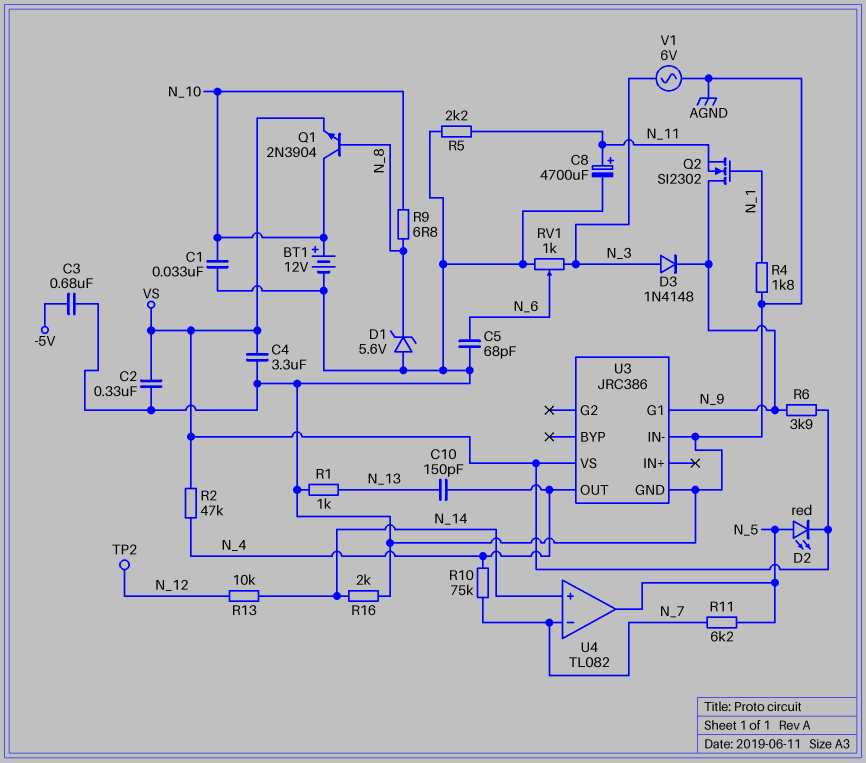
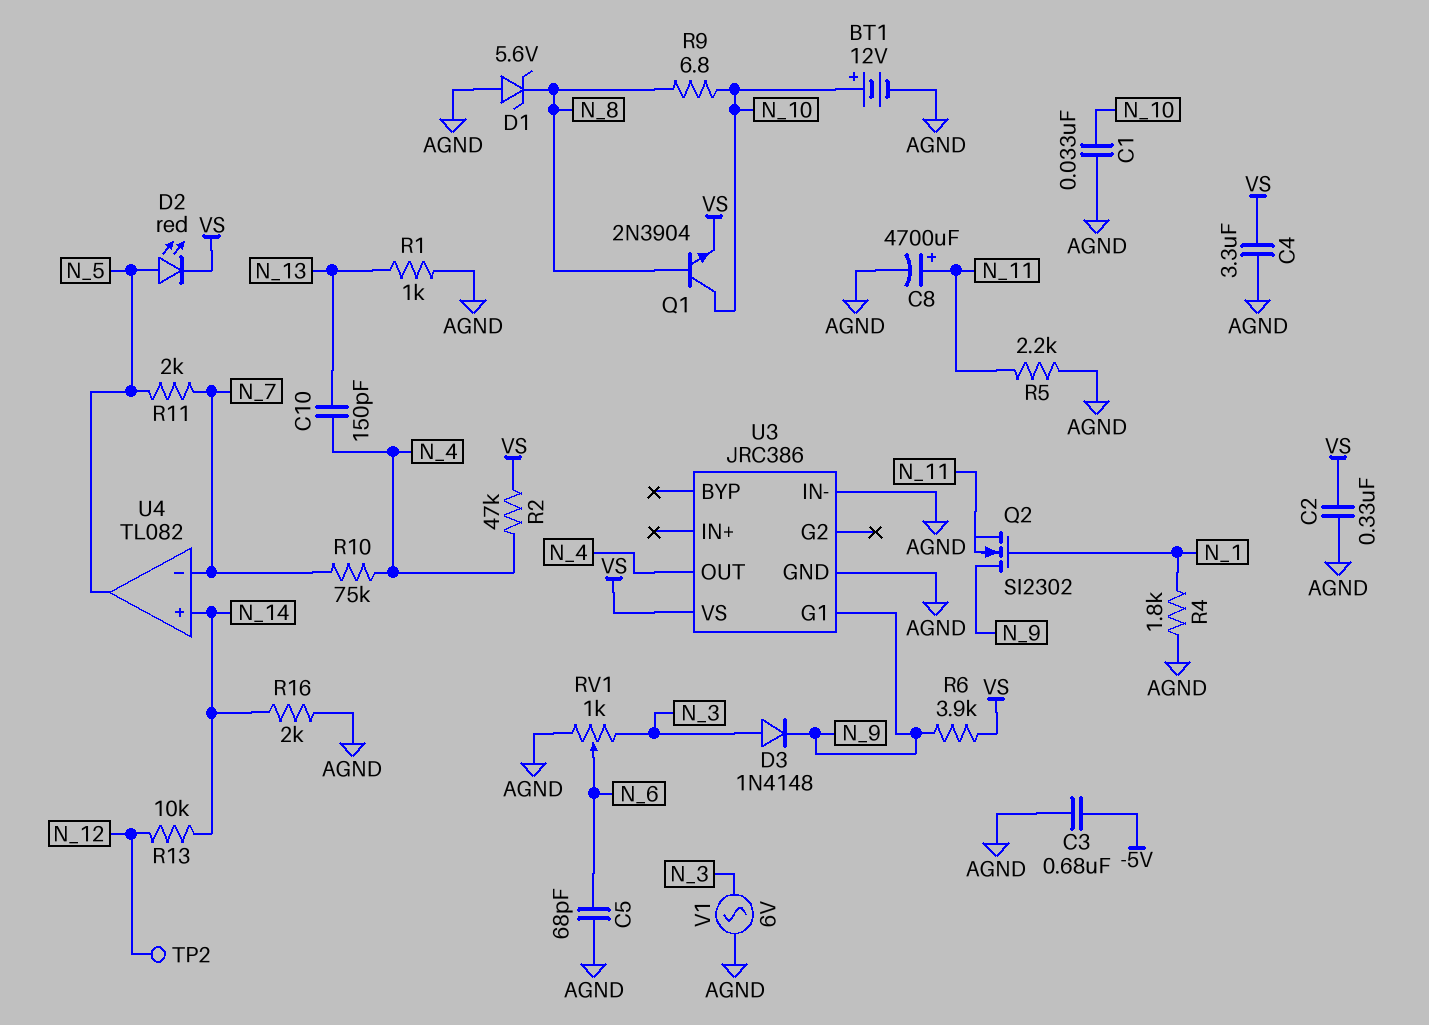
R11: 6.2k (N_5, N_7) -> 2k (N_5, N_7)

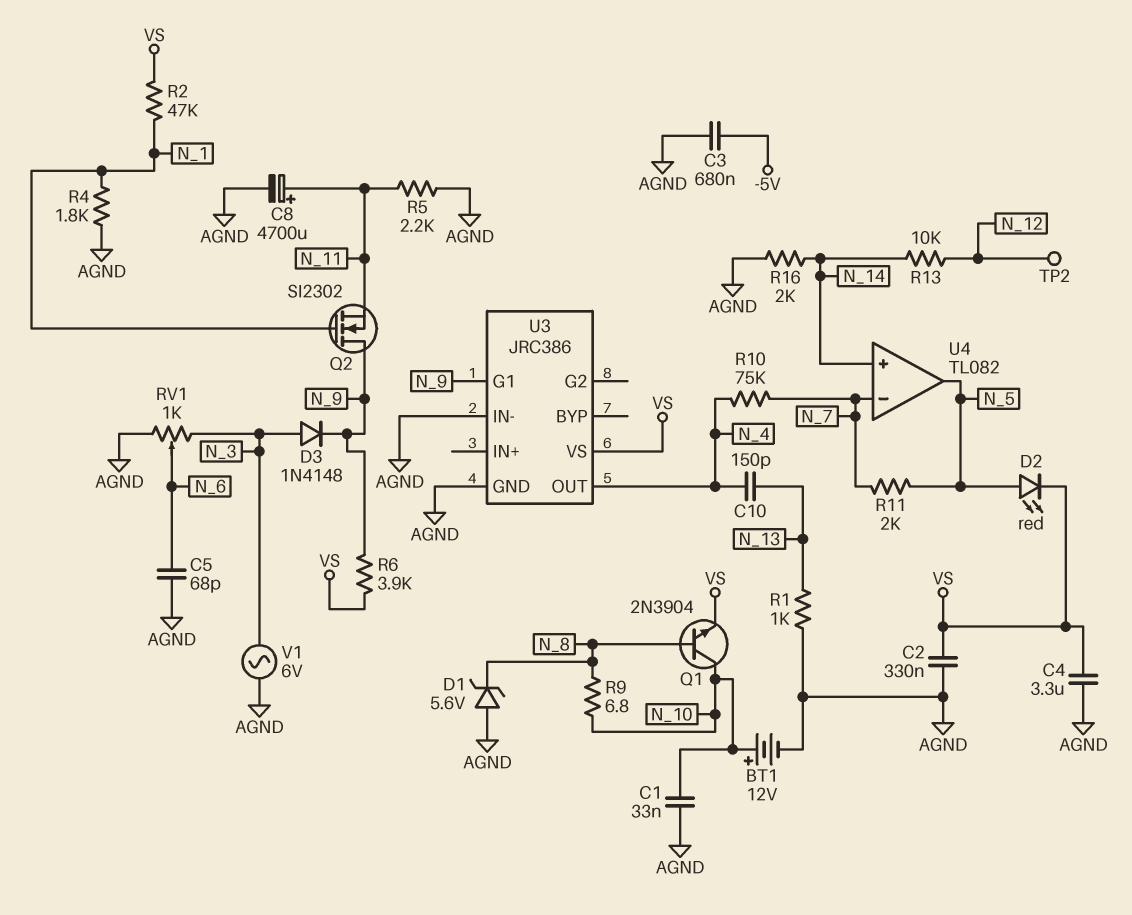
R2: 47k (N_4, VS) -> 47k (N_1, VS)

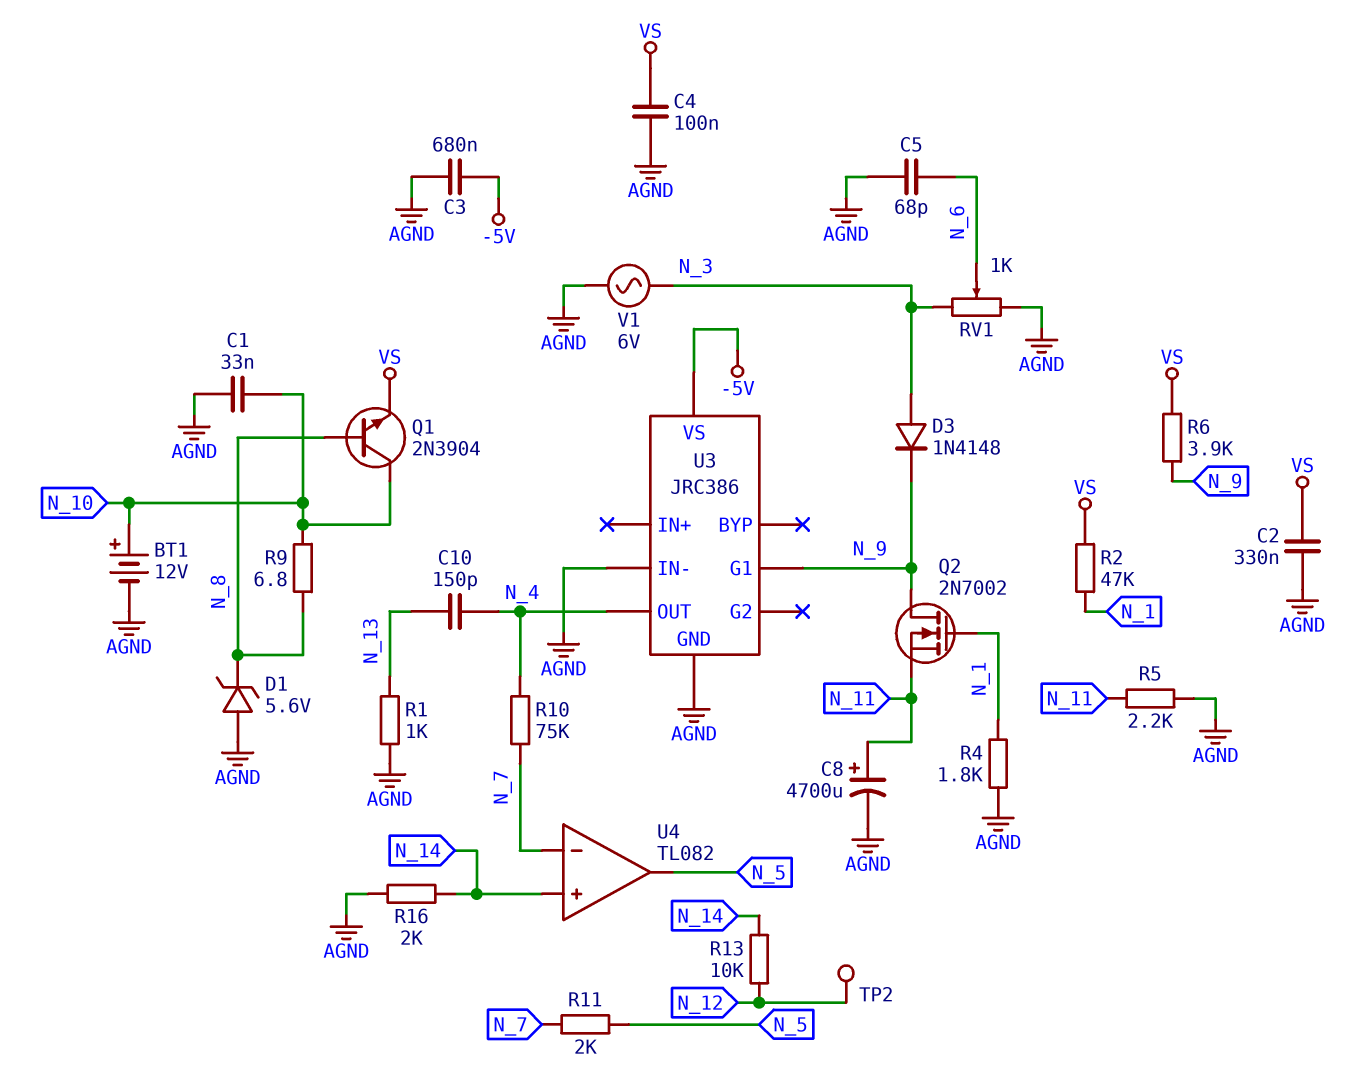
C4: 3.3uF (AGND, VS) -> 100nF (AGND, VS)
D2: LED red (A N_5, K VS) -> none
Q2: NMOS SI2302 (G N_1, D N_9, S N_11) -> NMOS 2N7002 (G N_1, D N_9, S N_11)
U3 pin VS: VS -> -5V

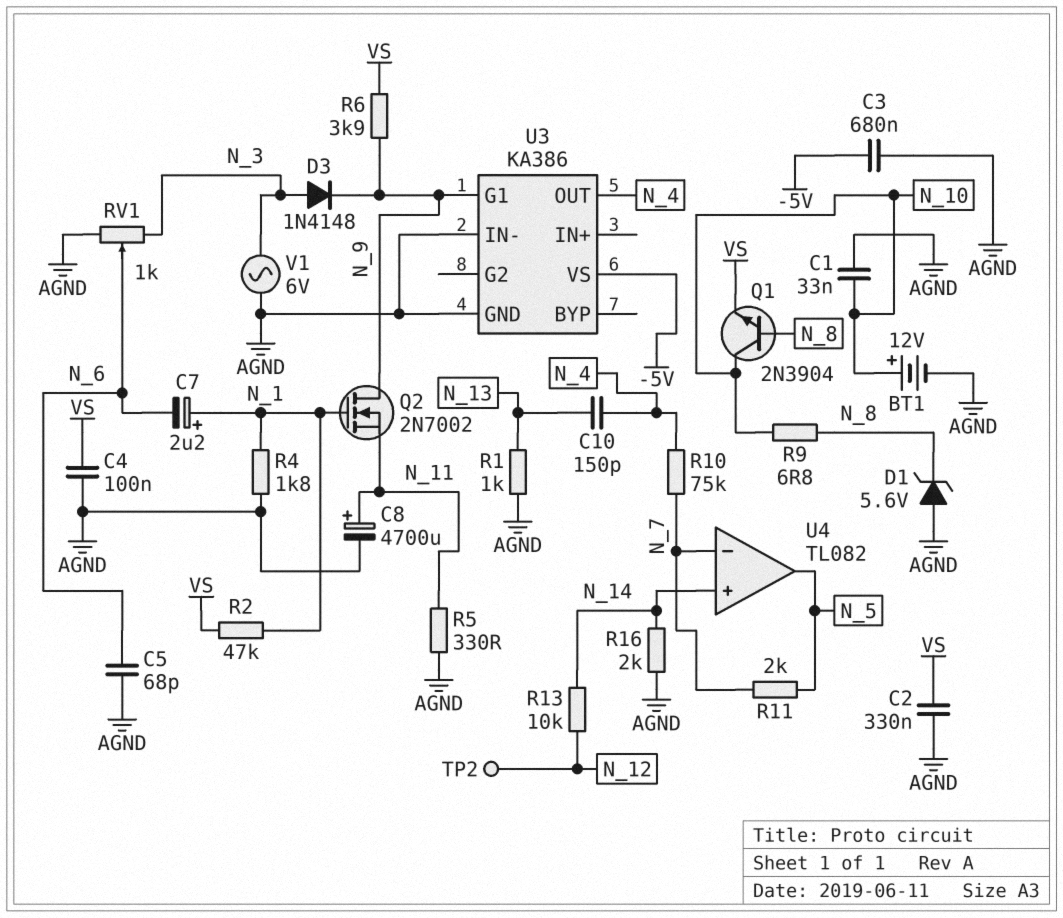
C7: none -> 2.2uF (plus N_1, minus N_6)
R5: 2.2k (AGND, N_11) -> 330 (AGND, N_11)
U3: JRC386 -> KA386

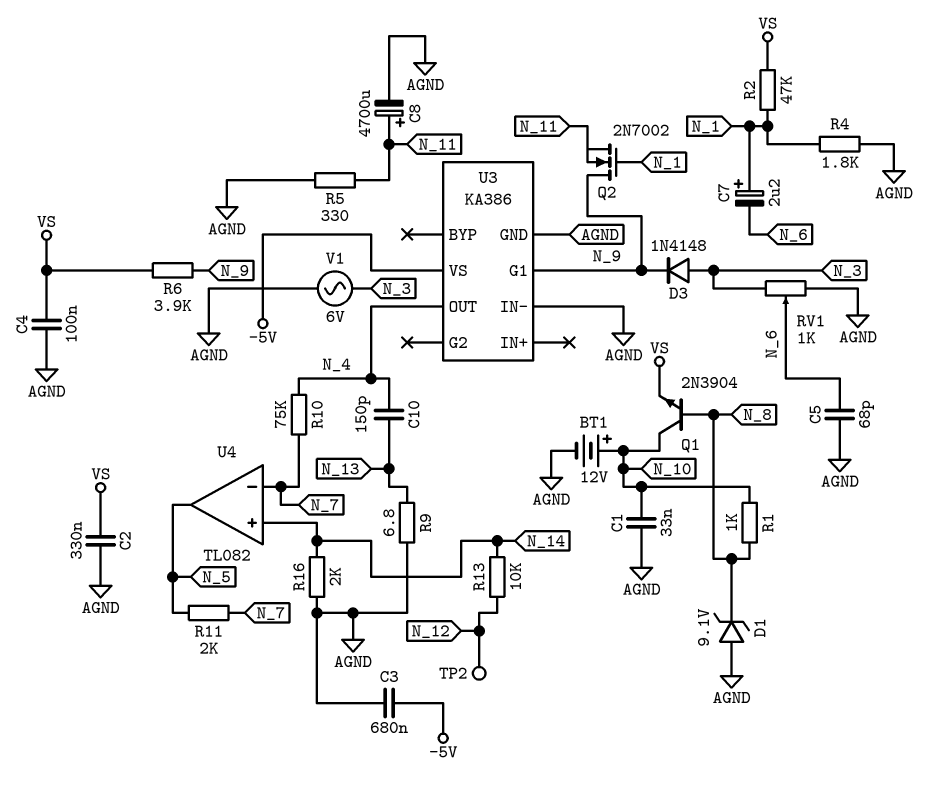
D1: zener 5.6V (A AGND, K N_8) -> zener 9.1V (A AGND, K N_8)
R1: 1k (AGND, N_13) -> 1k (N_8, N_10)
R9: 6.8 (N_8, N_10) -> 6.8 (AGND, N_13)

